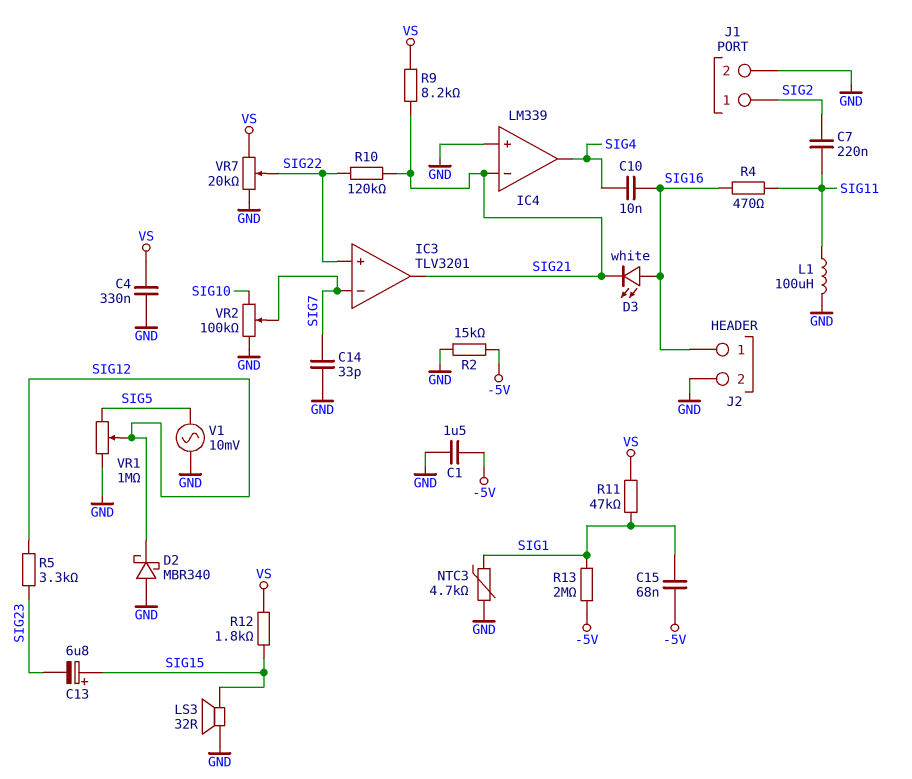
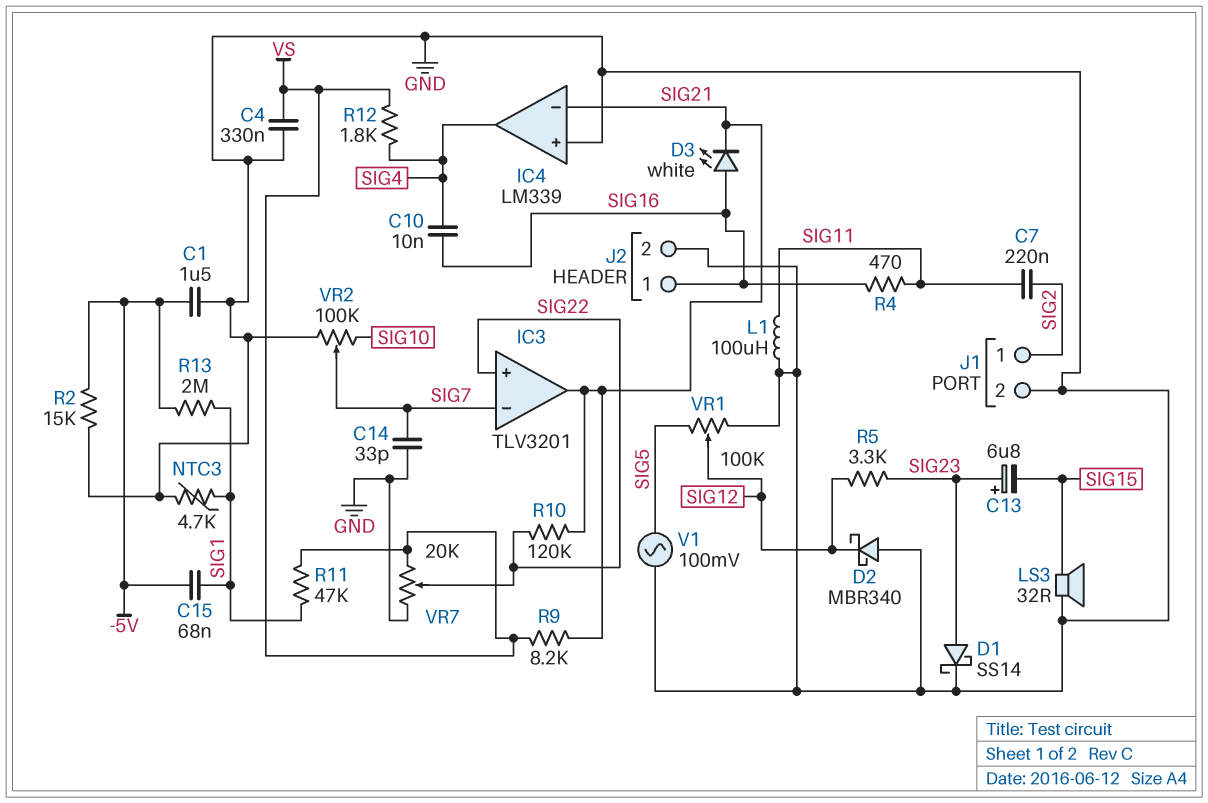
C13: 6.8uF (plus SIG15, minus SIG23) -> 6.8uF (plus SIG23, minus SIG15)
D1: none -> schottky SS14 (A SIG23, K GND)
R12: 1.8k (SIG15, VS) -> 1.8k (SIG4, VS)
V1: AC 10mV (GND, SIG5) -> AC 100mV (GND, SIG5)
VR1: 1M (GND, SIG5, wiper SIG12) -> 100k (GND, SIG5, wiper SIG12)

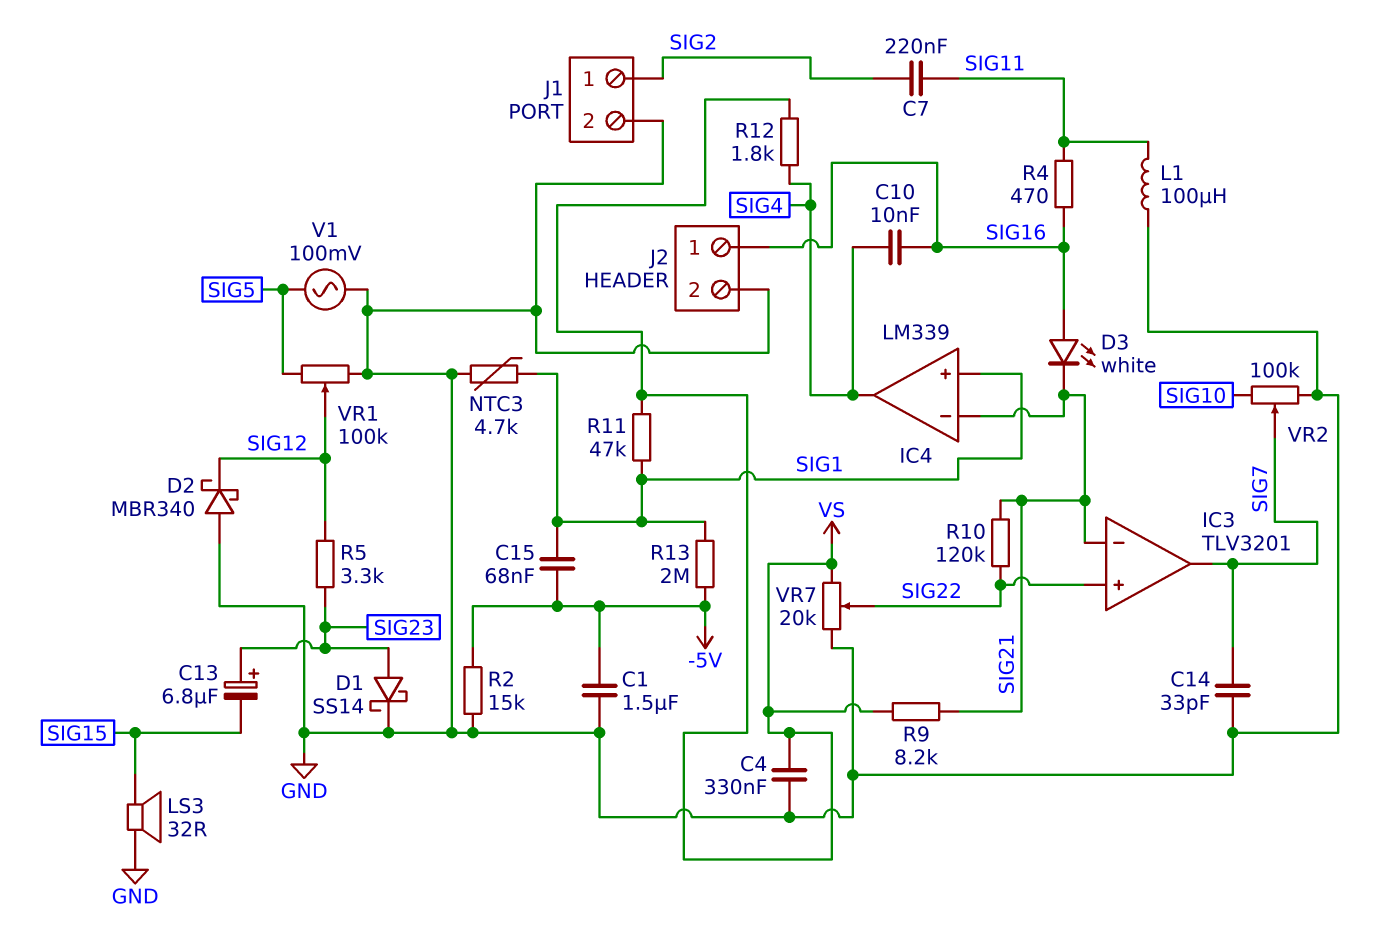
IC3 pin in-: SIG7 -> SIG21
IC3 pin out: SIG21 -> SIG7
IC4 pin in+: GND -> SIG1

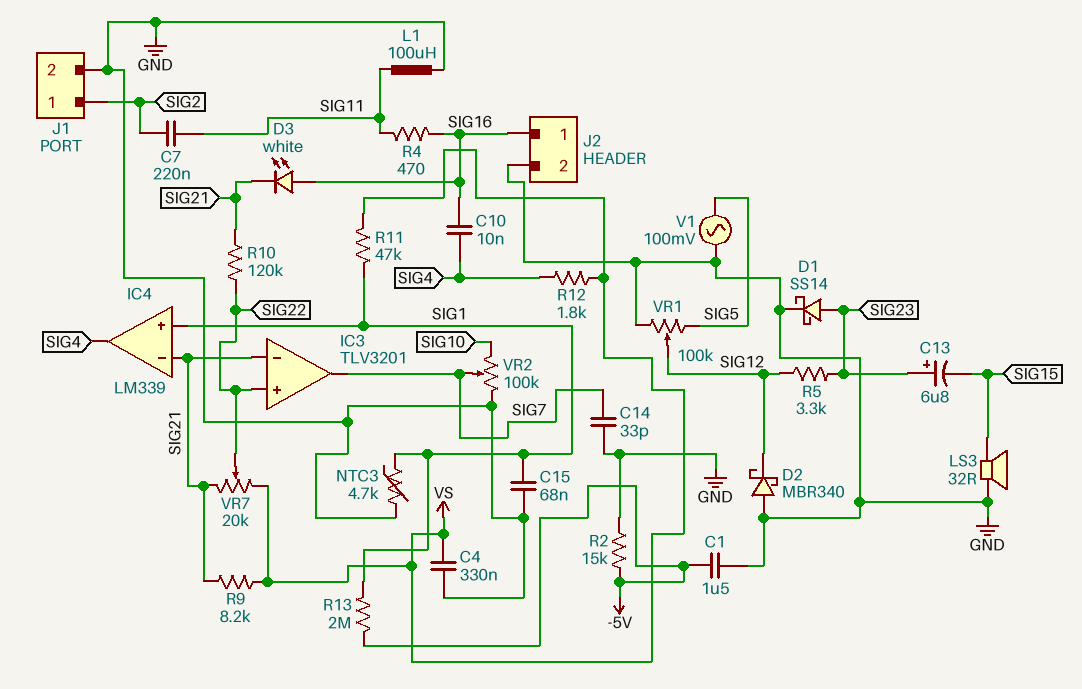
C15: 68nF (-5V, SIG1) -> 68nF (GND, SIG1)
VR7: 20k (GND, VS, wiper SIG22) -> 20k (SIG21, VS, wiper SIG22)

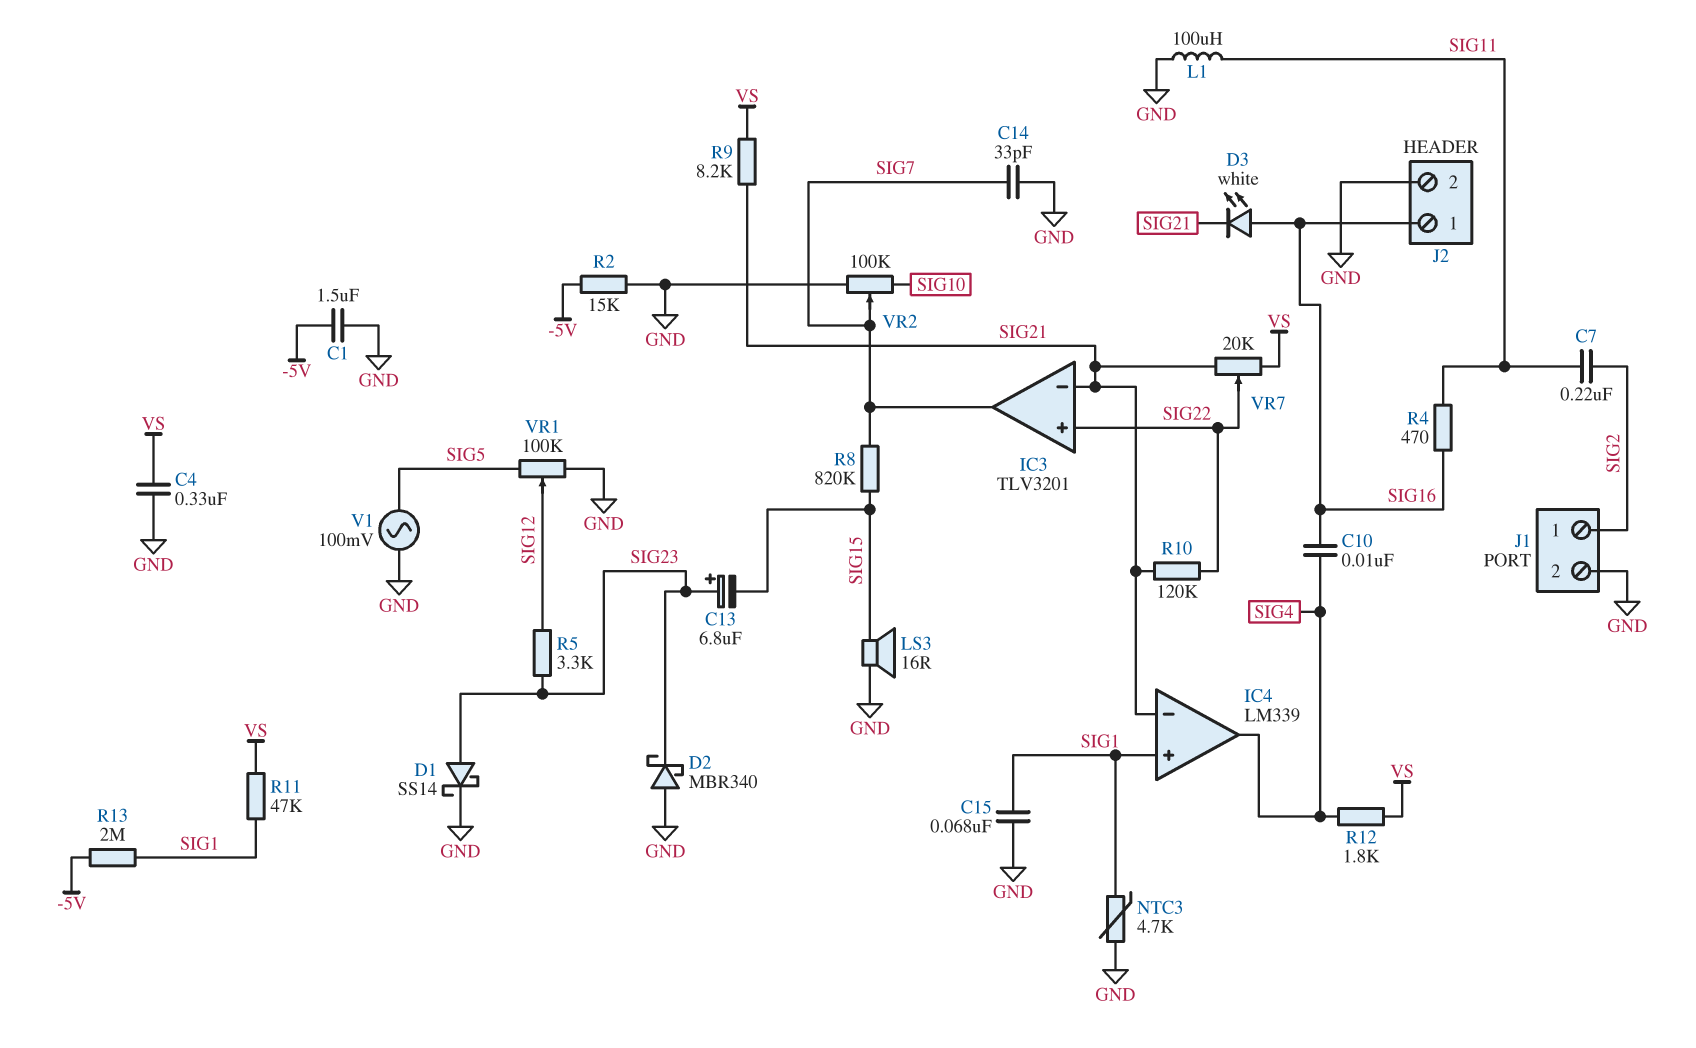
D2: schottky MBR340 (A GND, K SIG12) -> schottky MBR340 (A GND, K SIG23)
LS3: speaker 32R (GND, SIG15) -> speaker 16R (GND, SIG15)
R8: none -> 820k (SIG7, SIG15)

